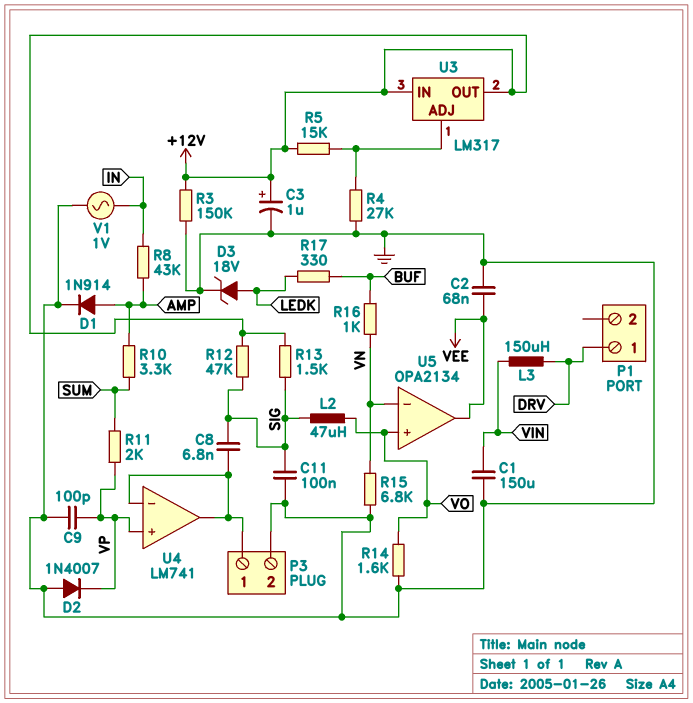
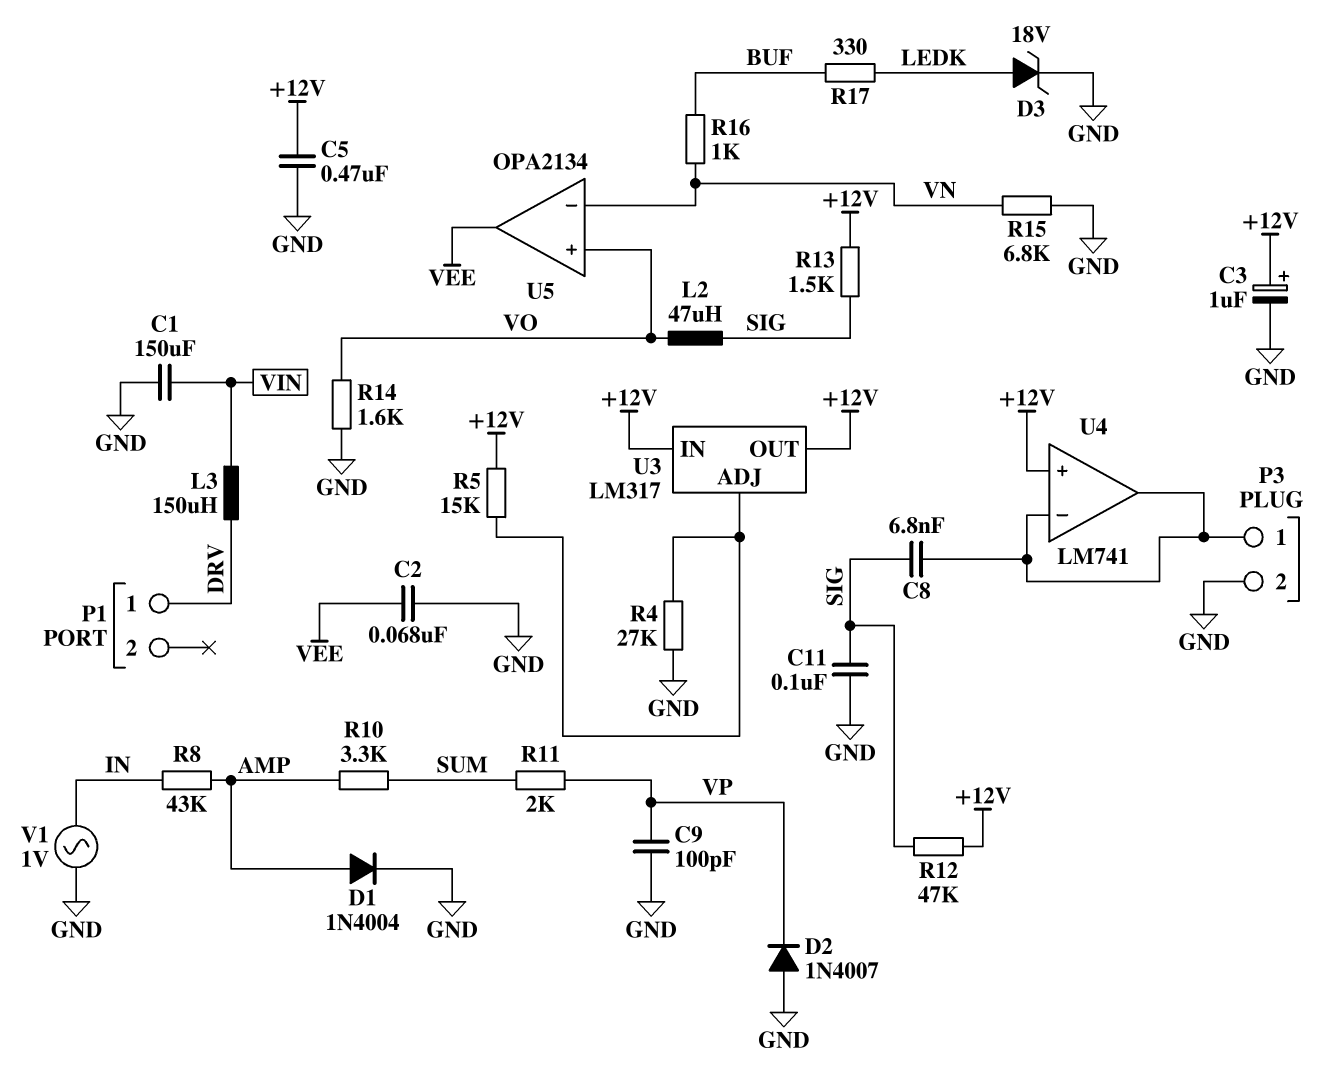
C5: none -> 470nF (+12V, GND)
D1: diode 1N914 (A AMP, K GND) -> diode 1N4004 (A AMP, K GND)
R3: 150k (+12V, GND) -> none
U4 pin in+: VP -> +12V

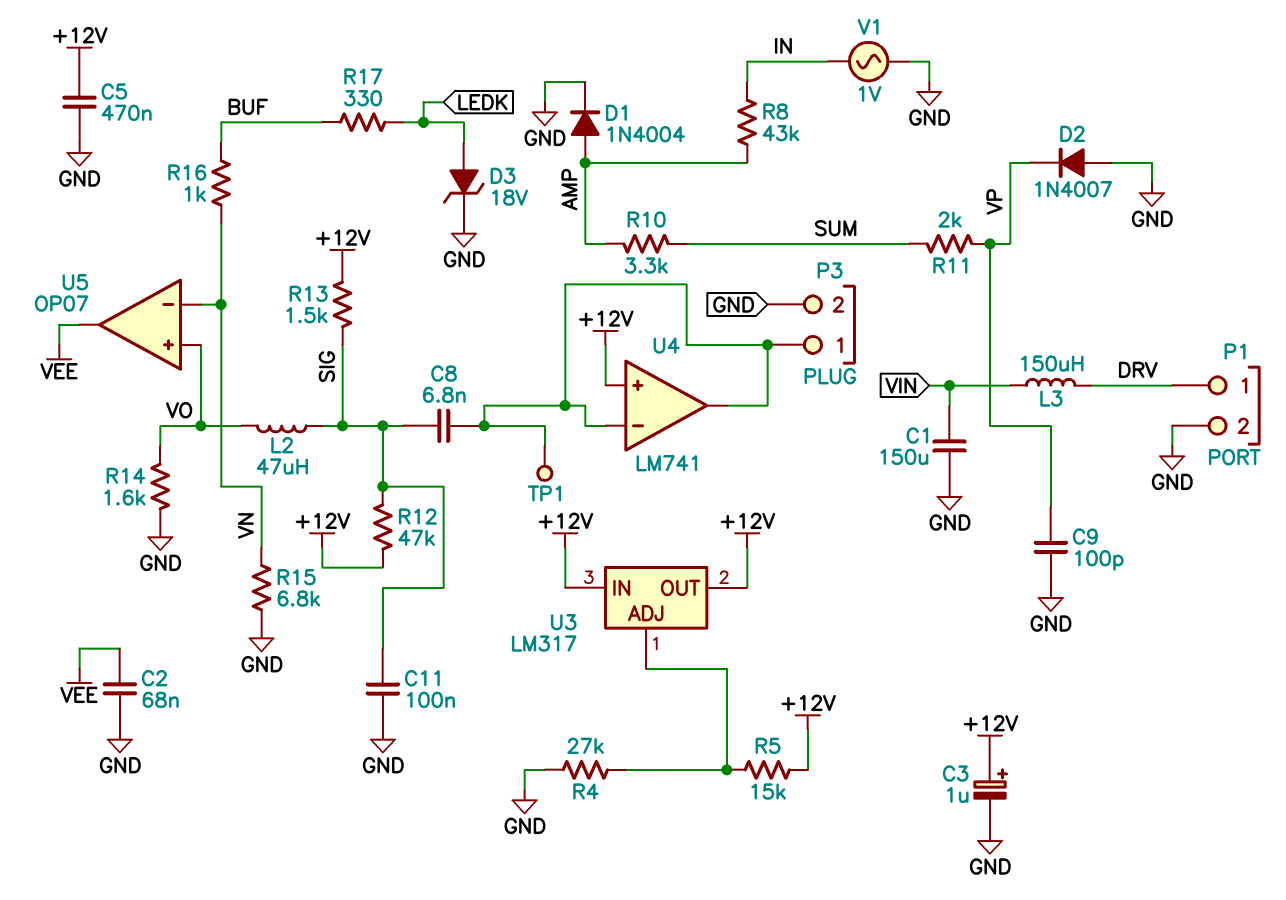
P1 pin 2: none -> GND
TP1: none -> test point (P3/1)
U5: OPA2134 -> OP07

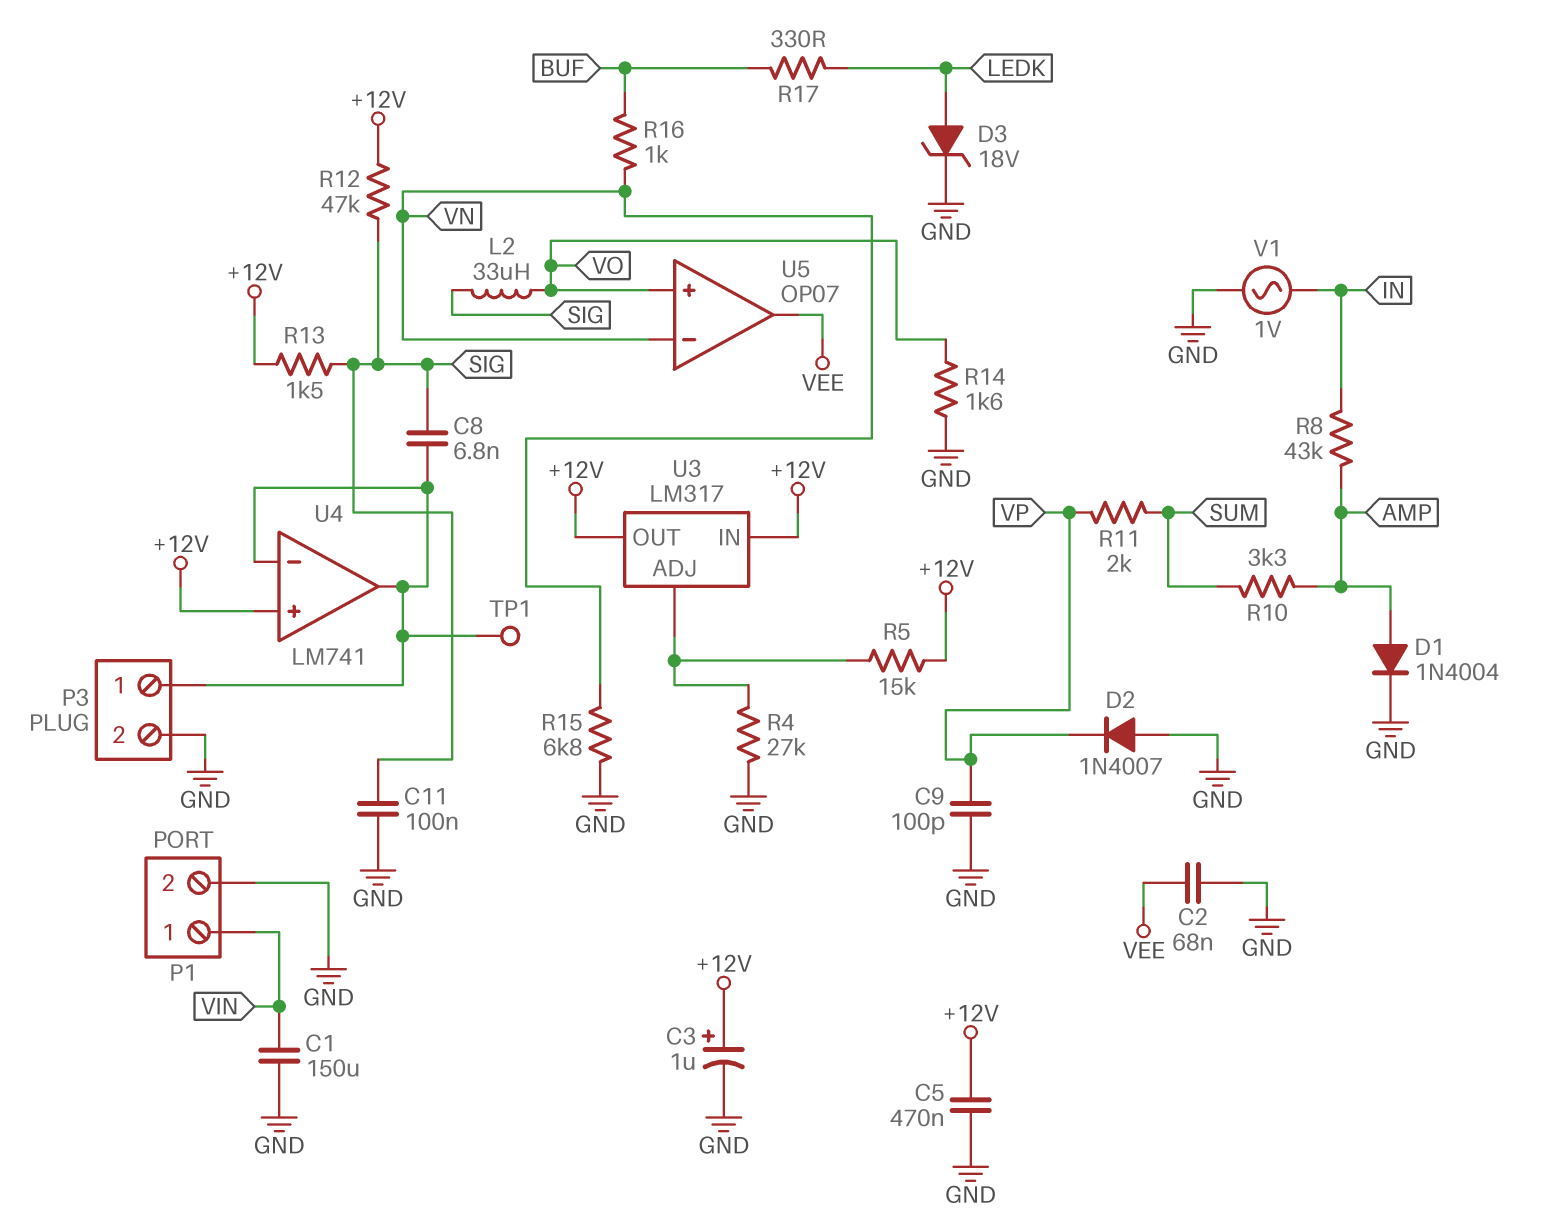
L2: 47uH (SIG, VO) -> 33uH (SIG, VO)
L3: 150uH (DRV, VIN) -> none
P1 pin 1: DRV -> VIN

